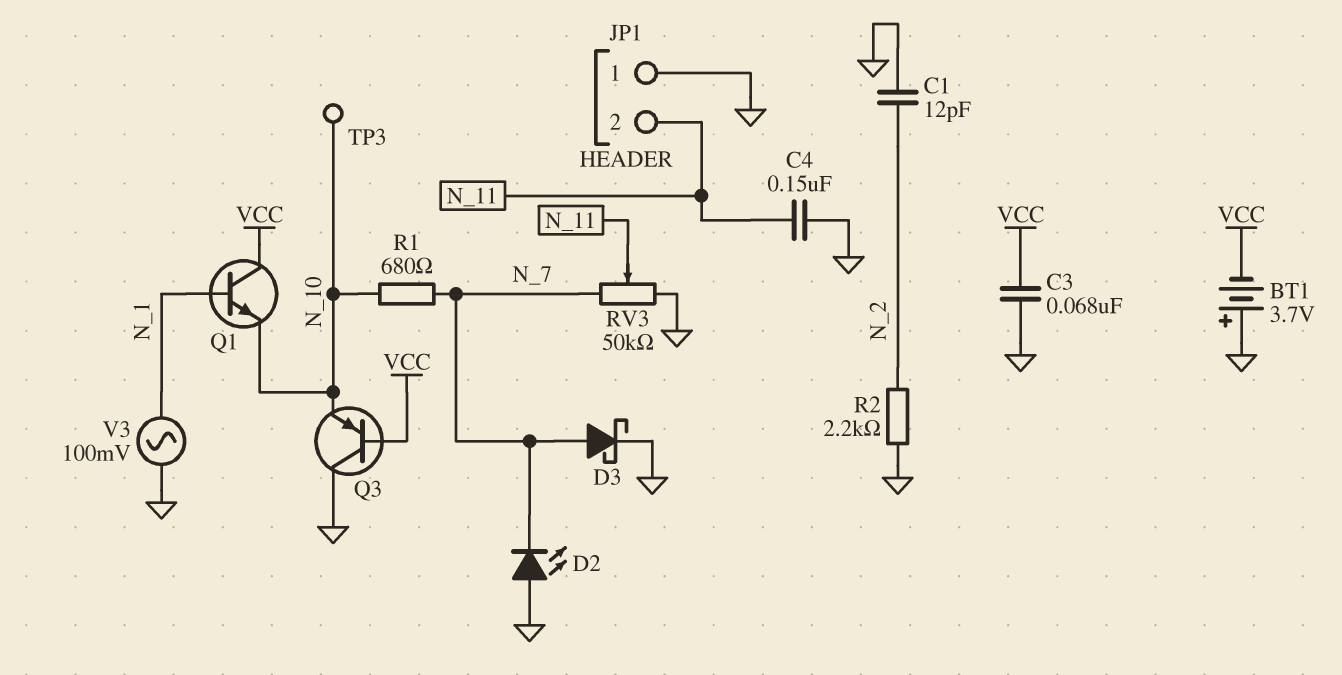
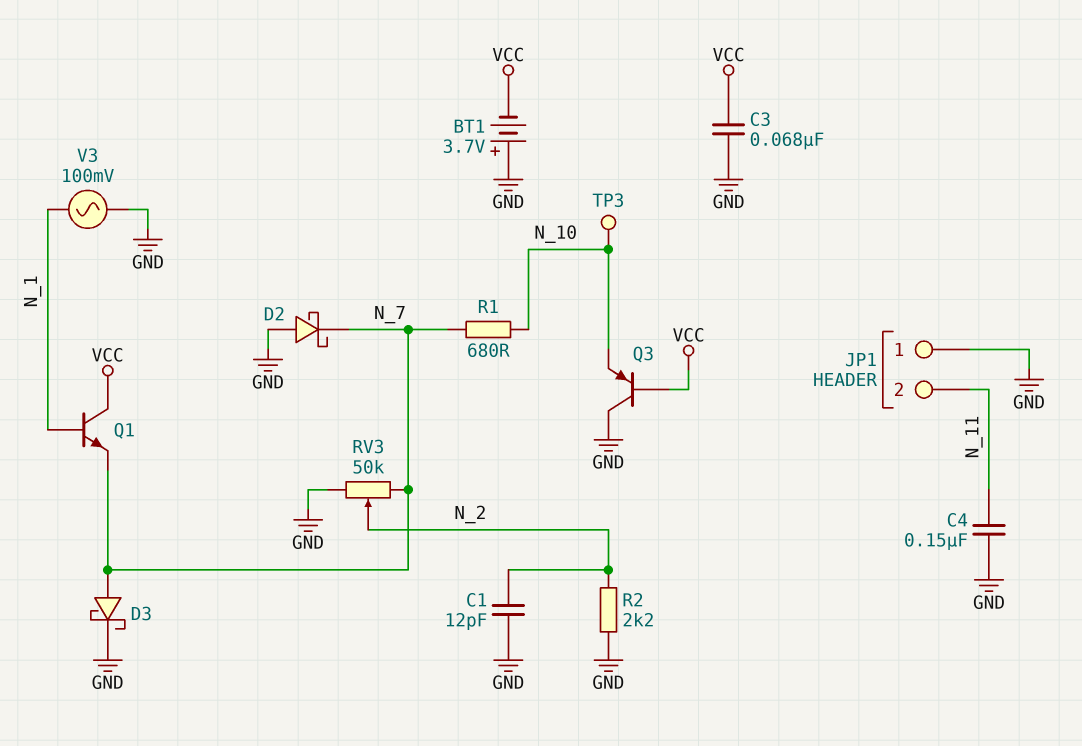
D2: LED (A GND, K N_7) -> schottky (A GND, K N_7)
Q1: NPN (B N_1, C VCC, E N_10) -> NPN (B N_1, C VCC, E N_7)
RV3: 50k (GND, N_7, wiper N_11) -> 50k (GND, N_7, wiper N_2)

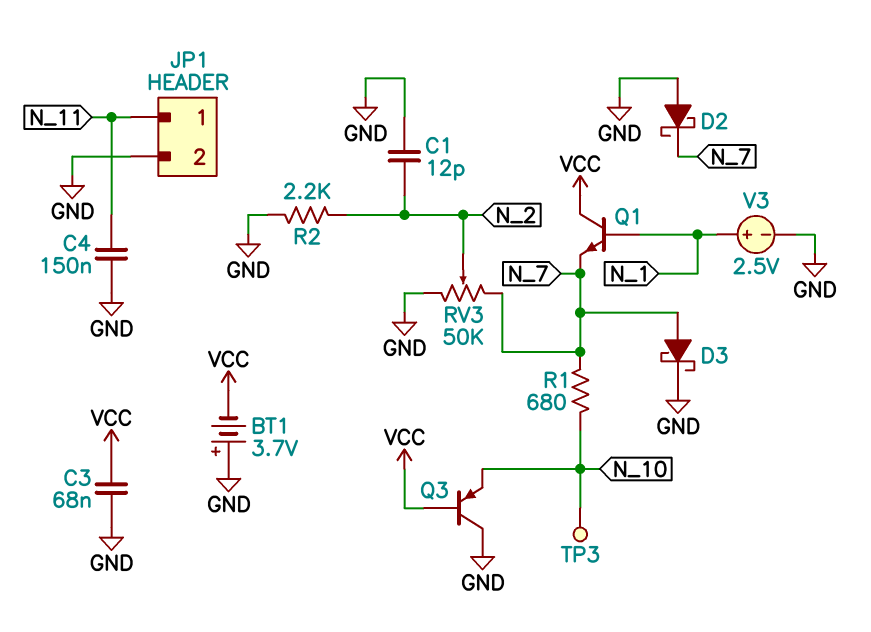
JP1 pin 1: GND -> N_11
JP1 pin 2: N_11 -> GND
V3: AC 100mV (GND, N_1) -> 2.5V (plus N_1, minus GND)

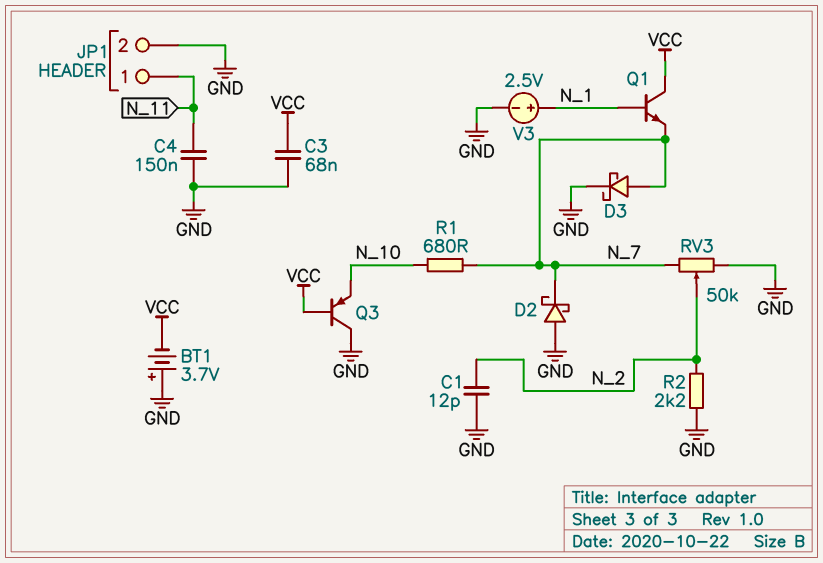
TP3: test point (N_10) -> none

